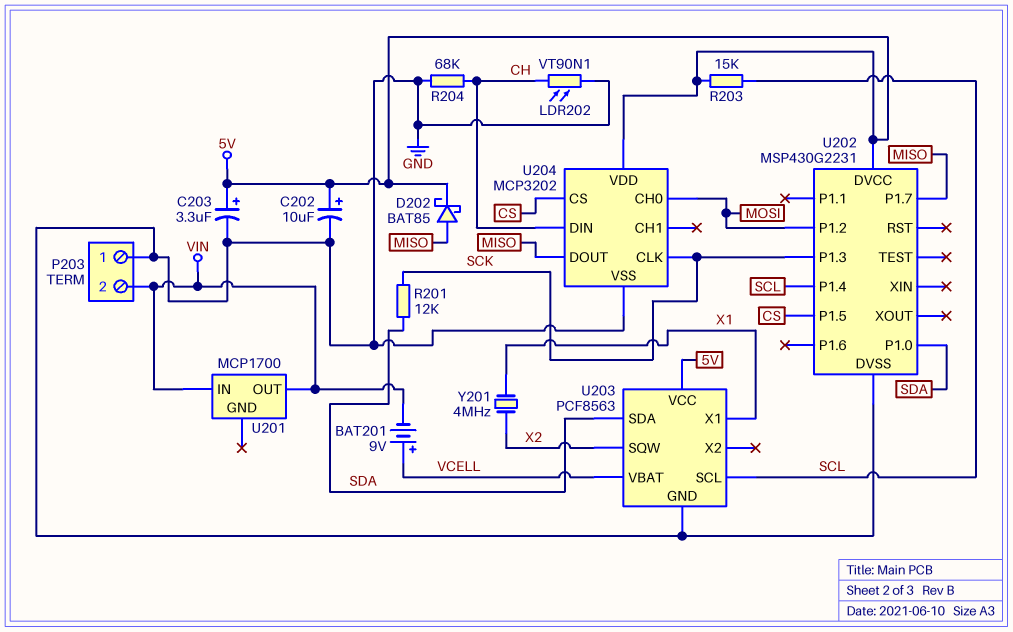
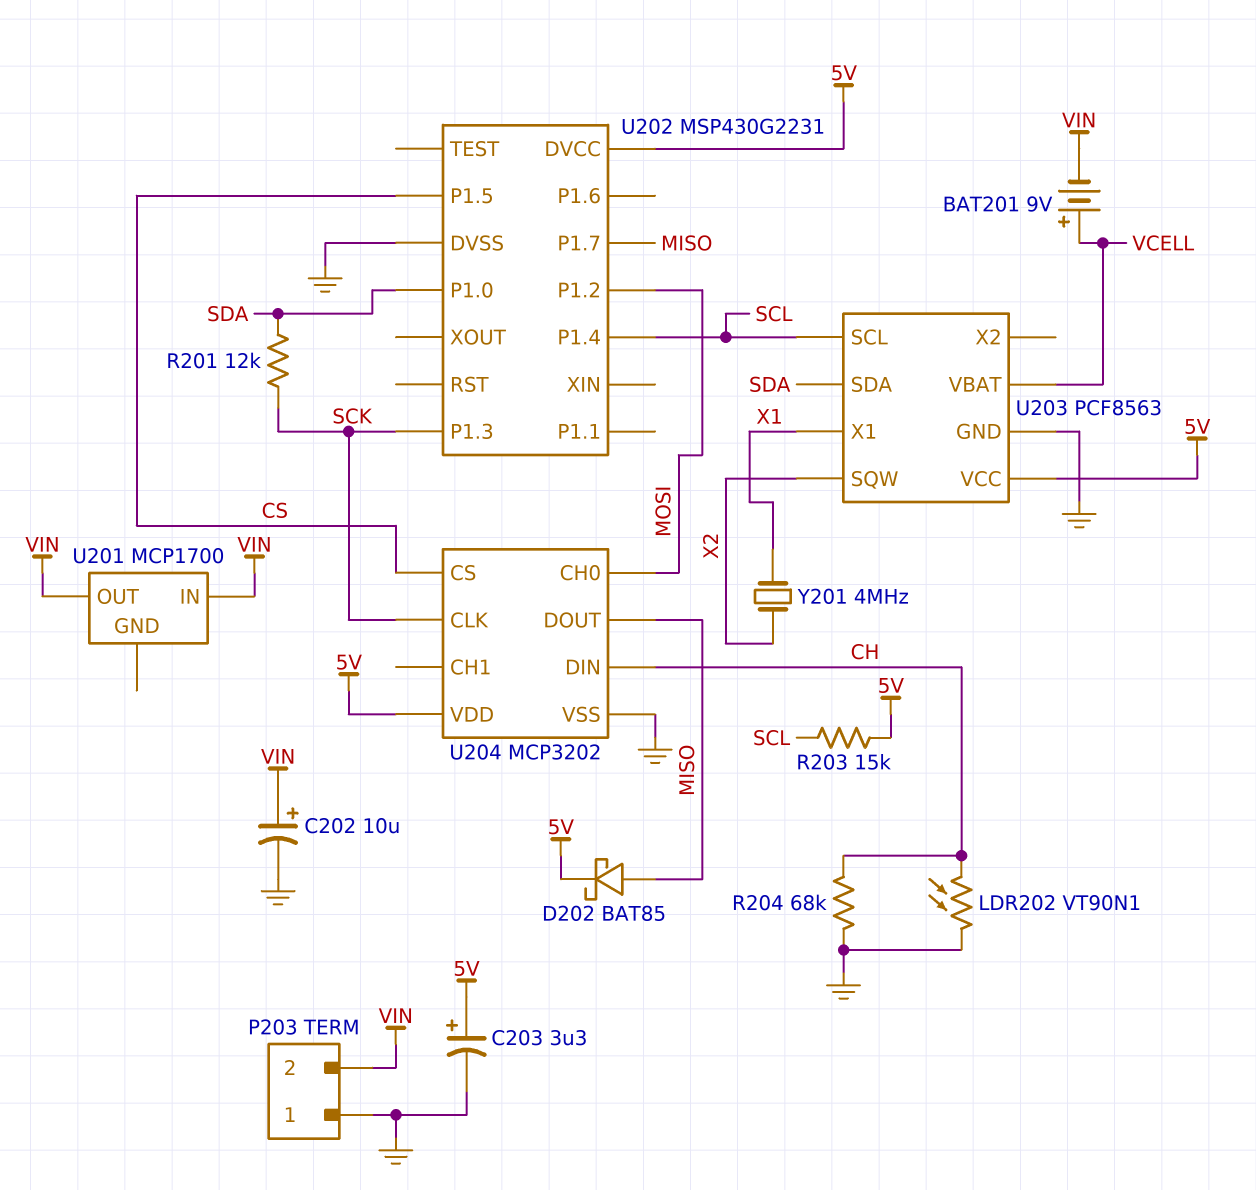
C202: 10uF (plus 5V, minus GND) -> 10uF (plus VIN, minus GND)

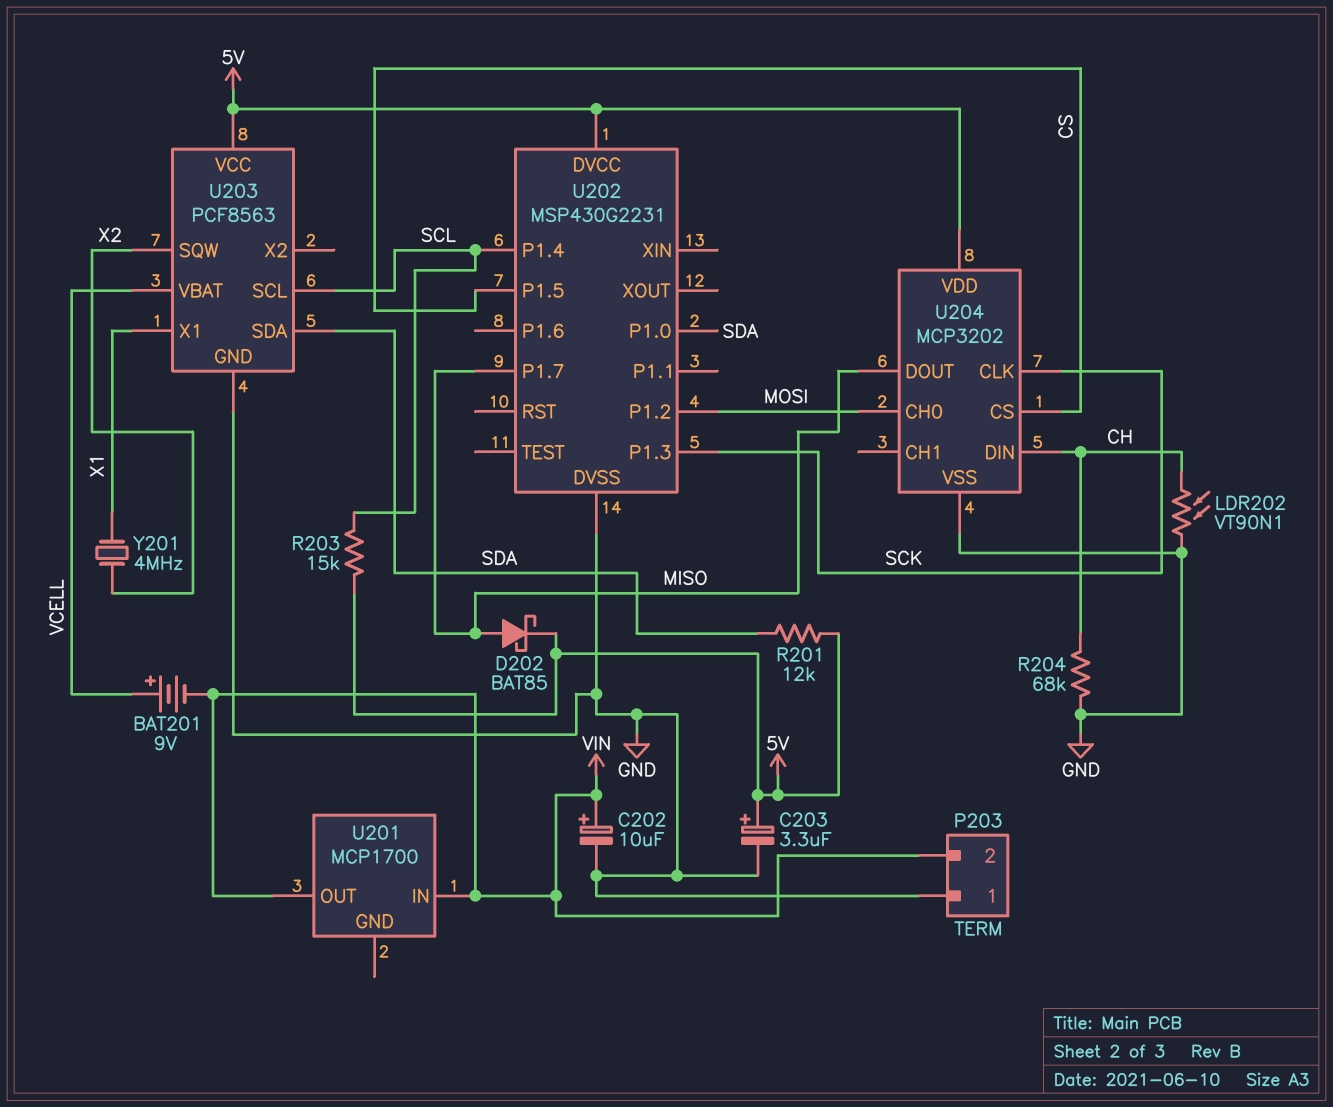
R201: 12k (SCK, SDA) -> 12k (5V, SDA)

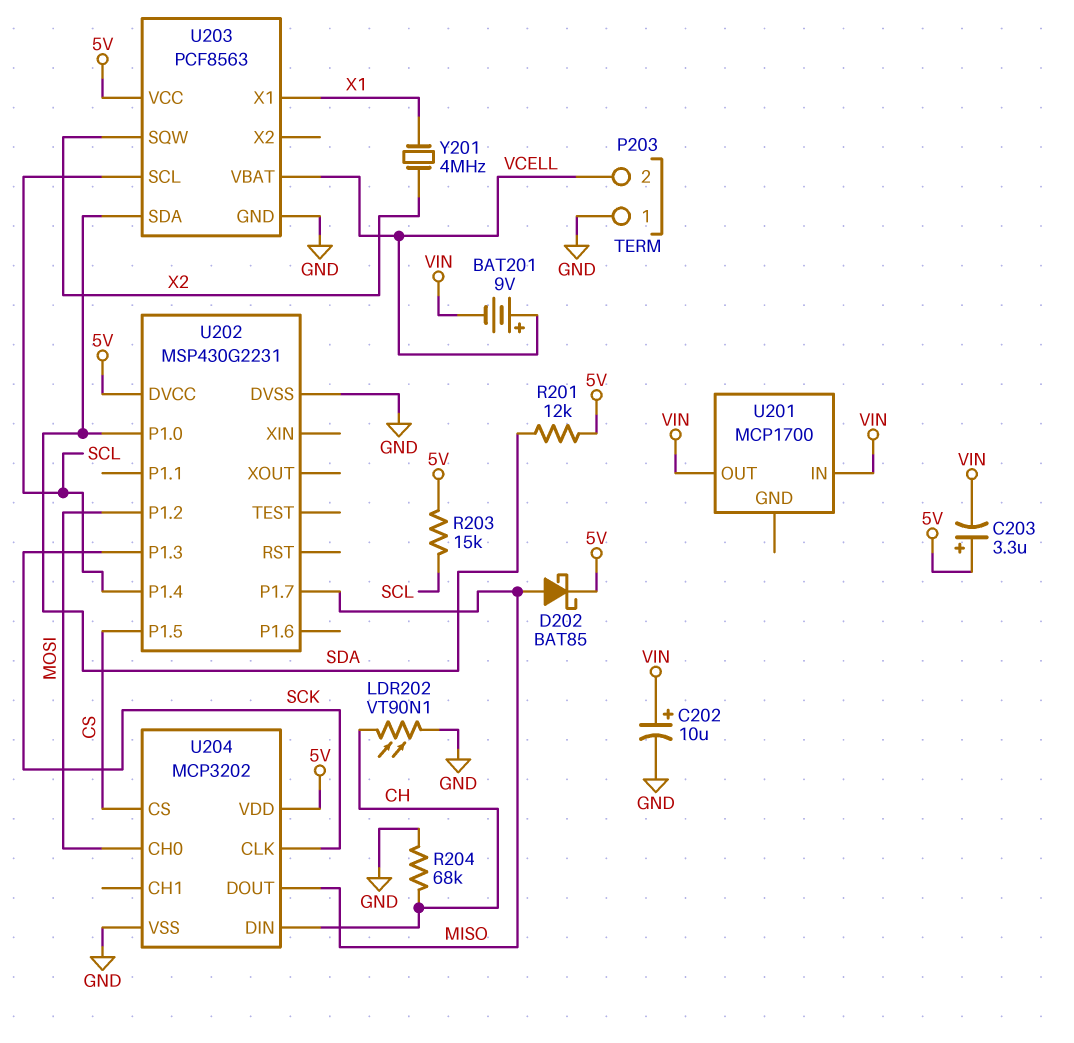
C203: 3.3uF (plus 5V, minus GND) -> 3.3uF (plus 5V, minus VIN)
P203 pin 2: VIN -> VCELL

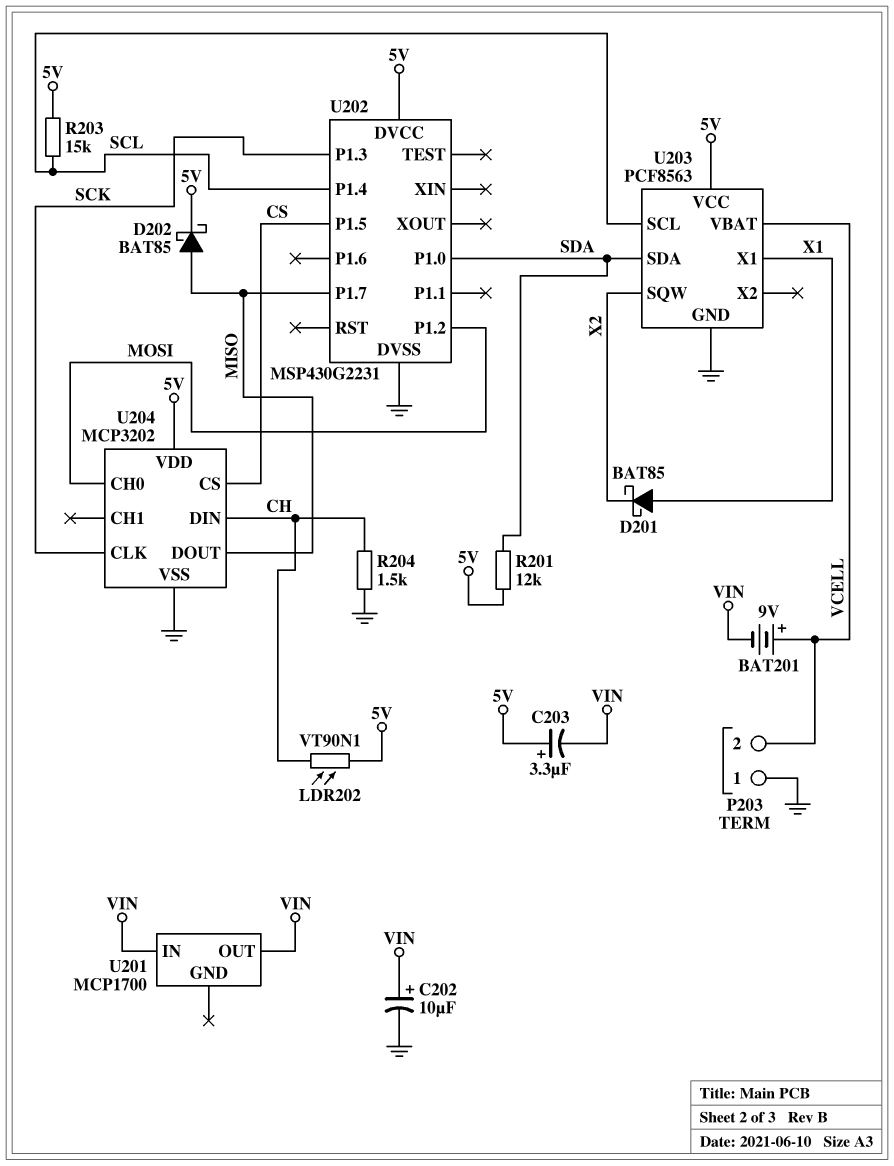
D201: none -> schottky BAT85 (A X1, K X2)
LDR202: VT90N1 (CH, GND) -> VT90N1 (5V, CH)
R204: 68k (CH, GND) -> 1.5k (CH, GND)
Y201: 4MHz (X1, X2) -> none

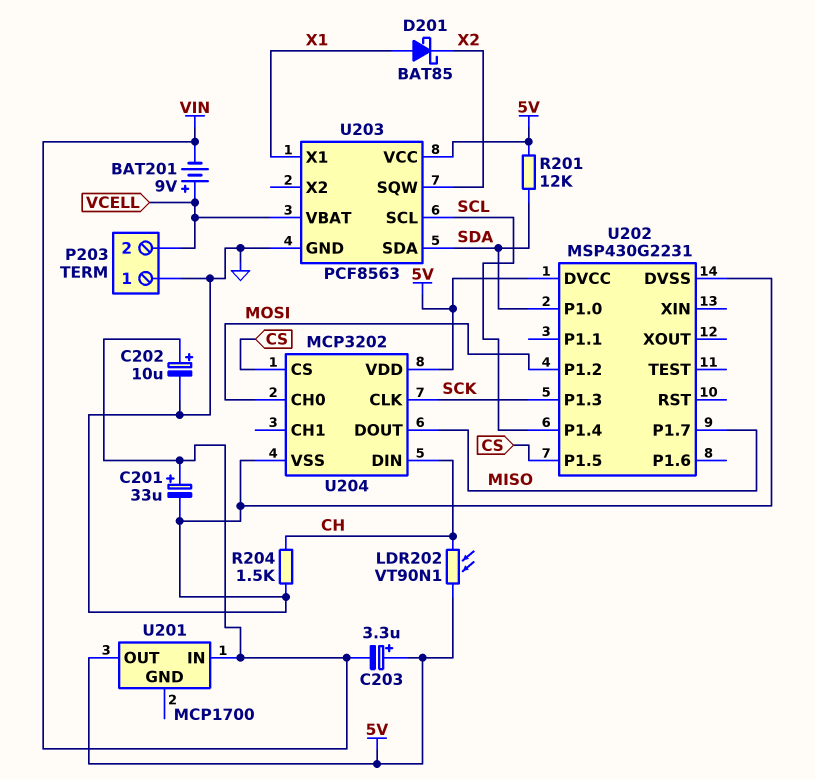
C201: none -> 33uF (plus VIN, minus GND)
D202: schottky BAT85 (A MISO, K 5V) -> none
R203: 15k (5V, SCL) -> none
U201 pin OUT: VIN -> 5V

